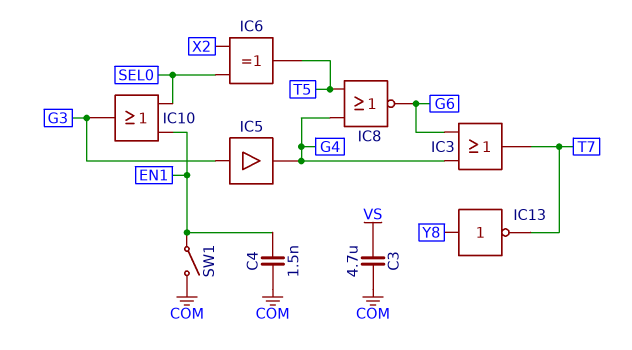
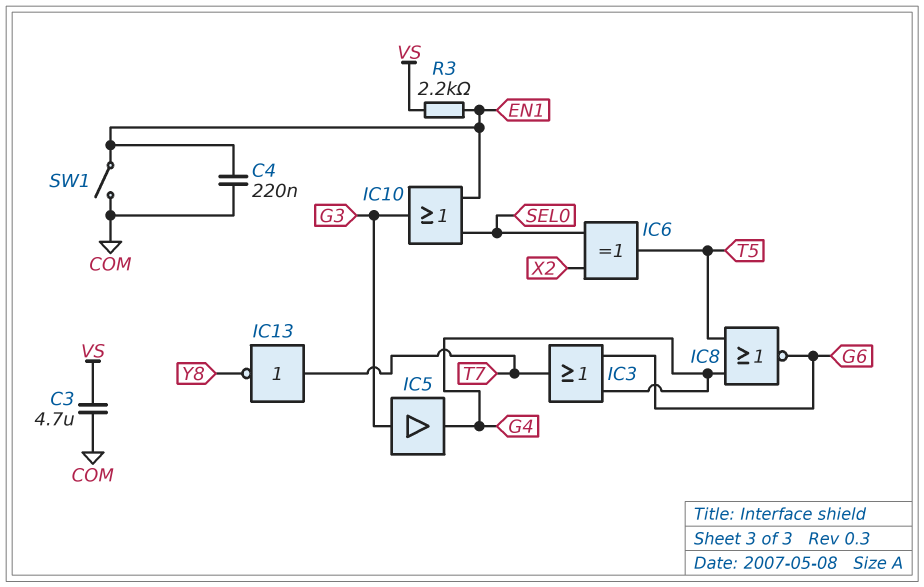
C4: 1.5nF (COM, EN1) -> 220nF (COM, EN1)
IC13: NOT (in Y8, out T7) -> NOT (in T7, out Y8)
R3: none -> 2.2k (EN1, VS)

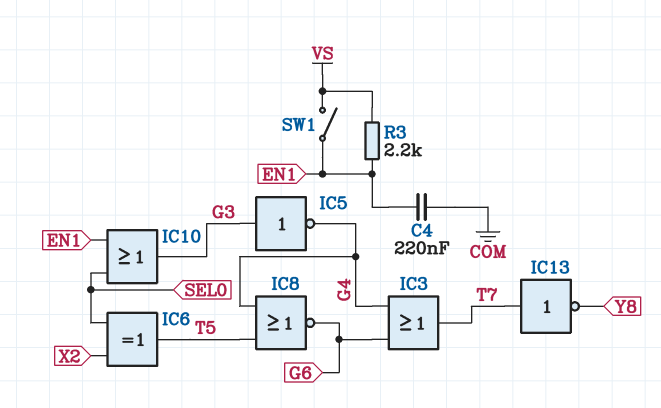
C3: 4.7uF (COM, VS) -> none
IC5: buffer (in G3, out G4) -> NOT (in G3, out G4)
SW1: switch (COM, EN1) -> switch (EN1, VS)

